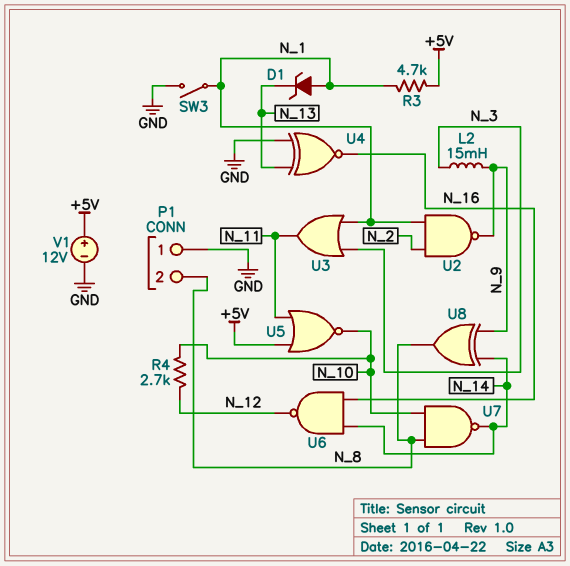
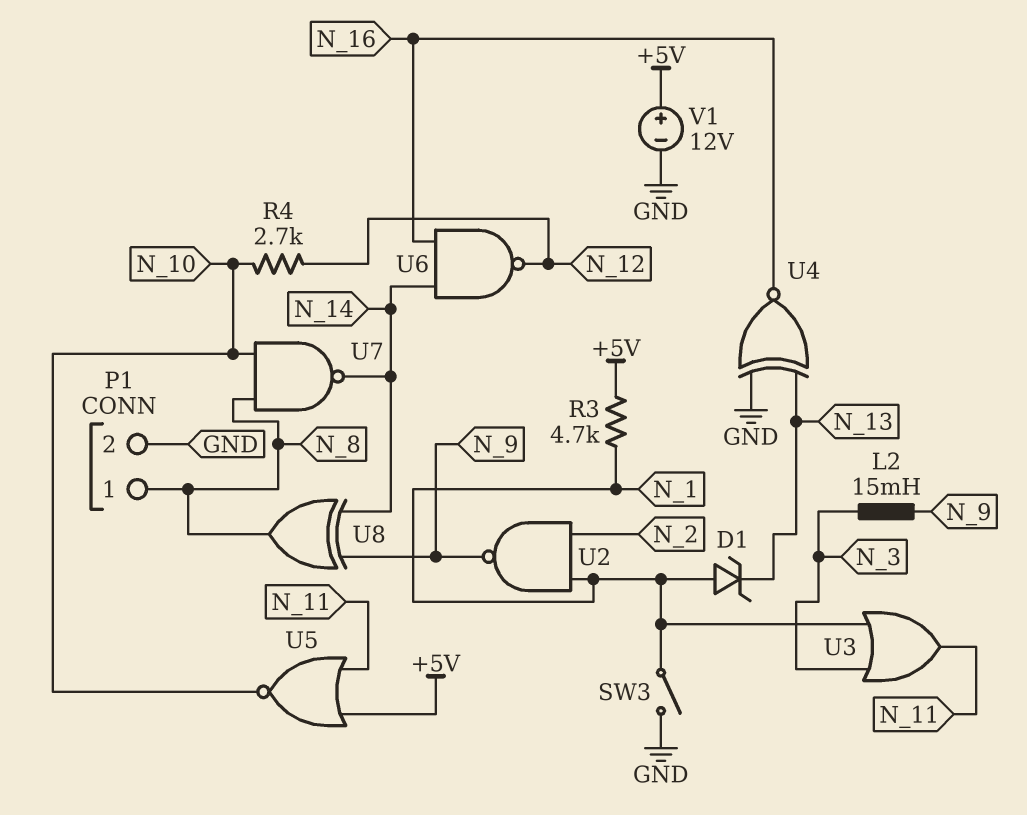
P1 pin 1: GND -> N_8
P1 pin 2: N_8 -> GND

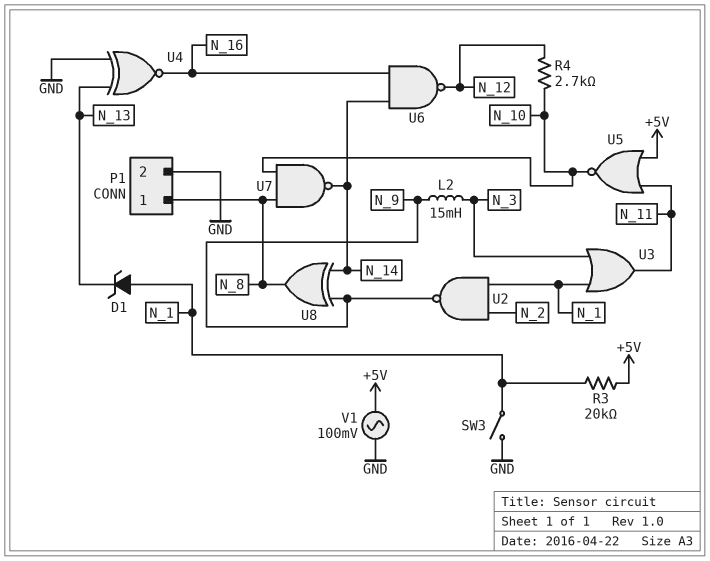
R3: 4.7k (+5V, N_1) -> 20k (+5V, N_1)
V1: 12V (plus +5V, minus GND) -> AC 100mV (+5V, GND)

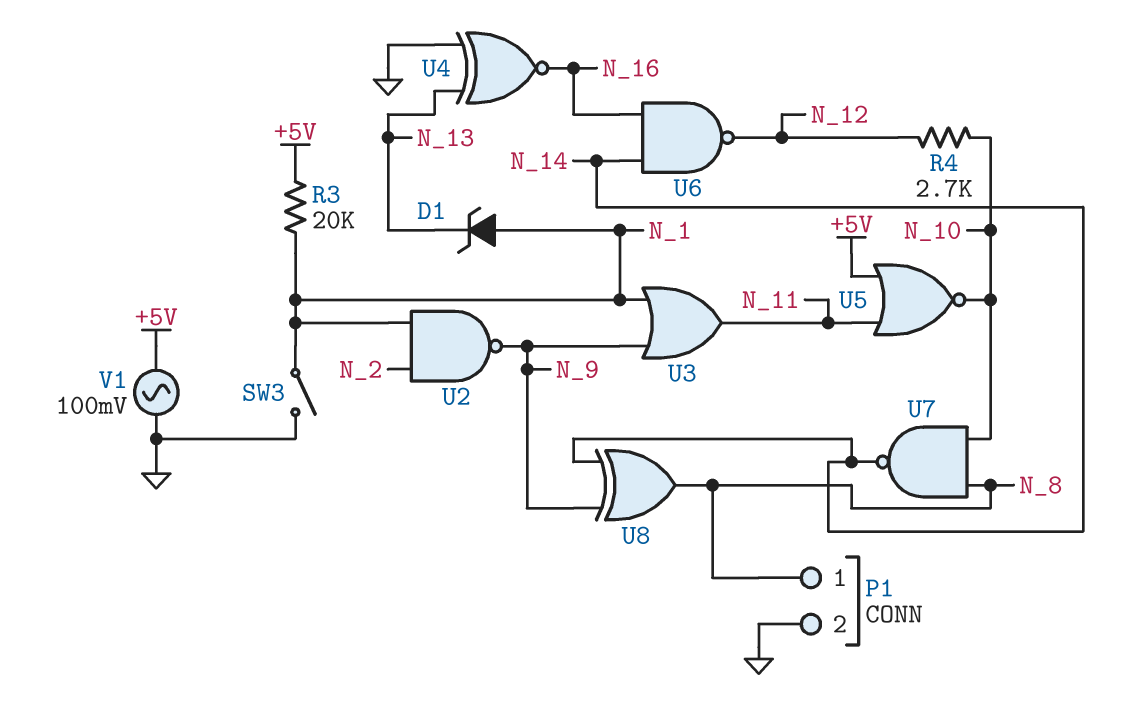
L2: 15mH (N_3, N_9) -> none
U3: OR (in N_1, in N_3, out N_11) -> OR (in N_1, in N_9, out N_11)

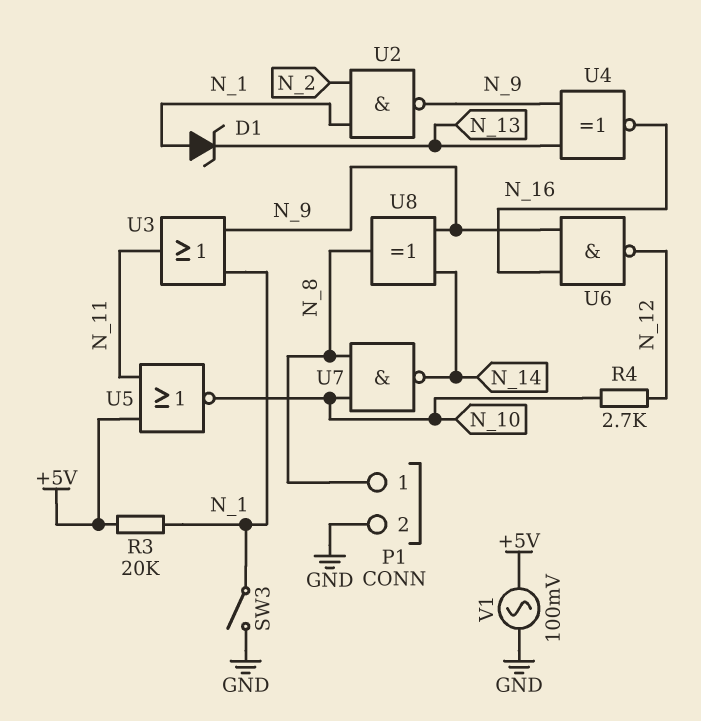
U4: XNOR (in GND, in N_13, out N_16) -> XNOR (in N_9, in N_13, out N_16)
U6: NAND (in N_14, in N_16, out N_12) -> NAND (in N_9, in N_16, out N_12)

